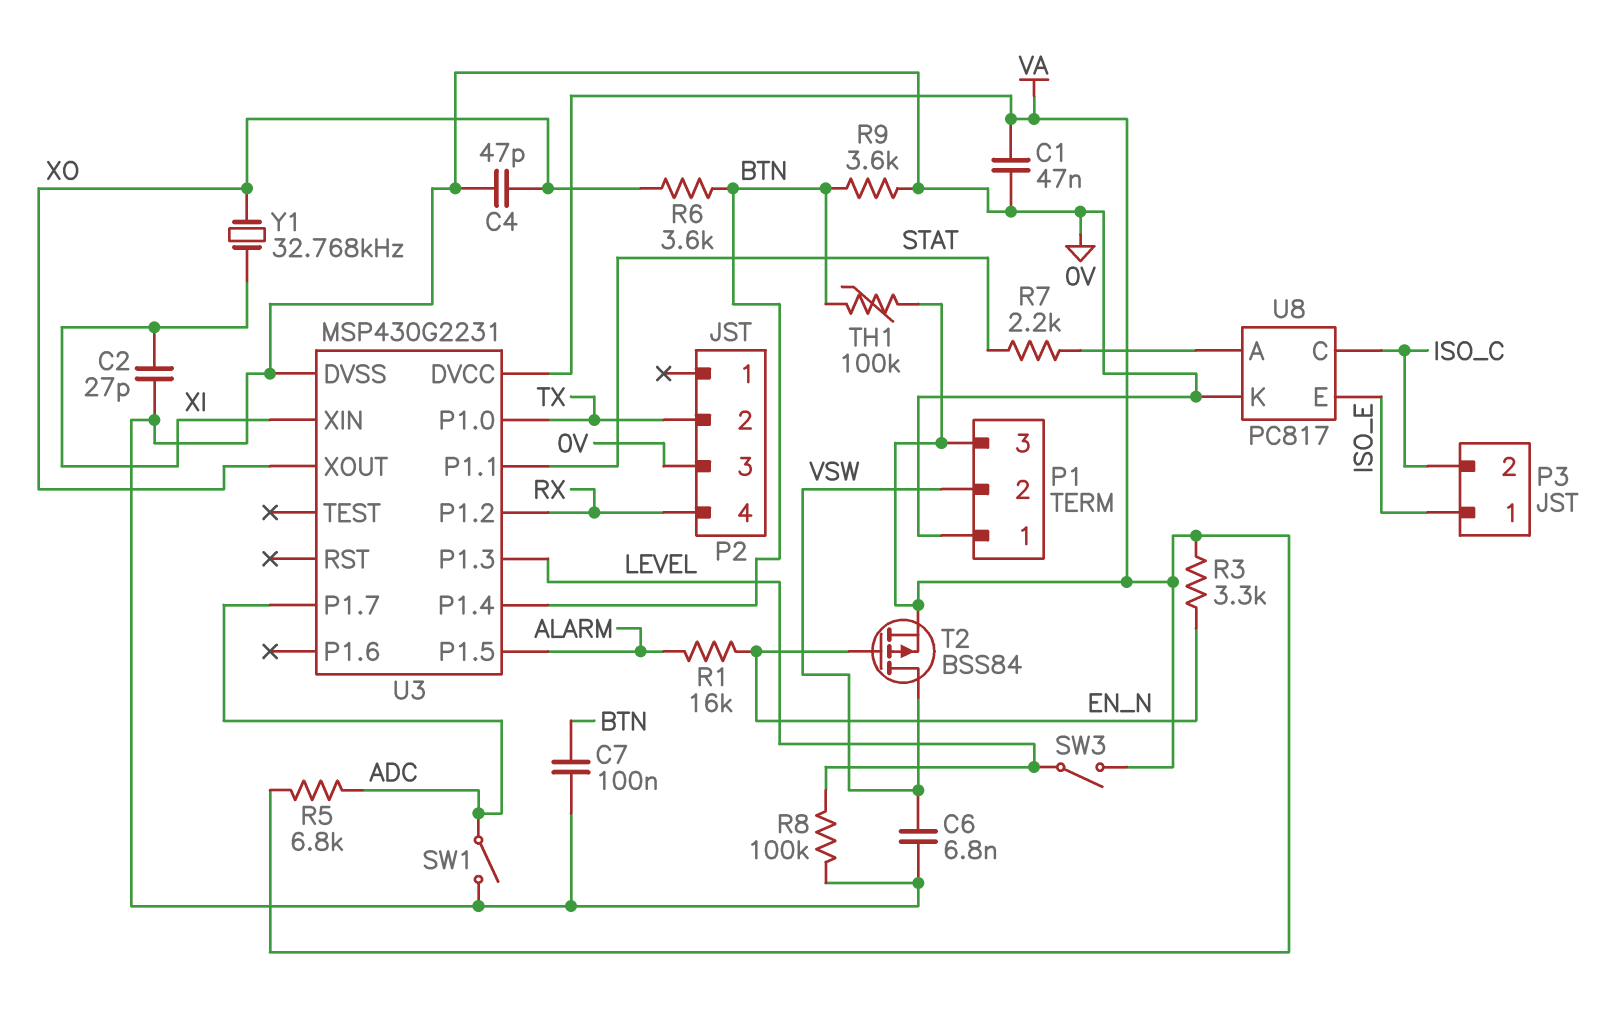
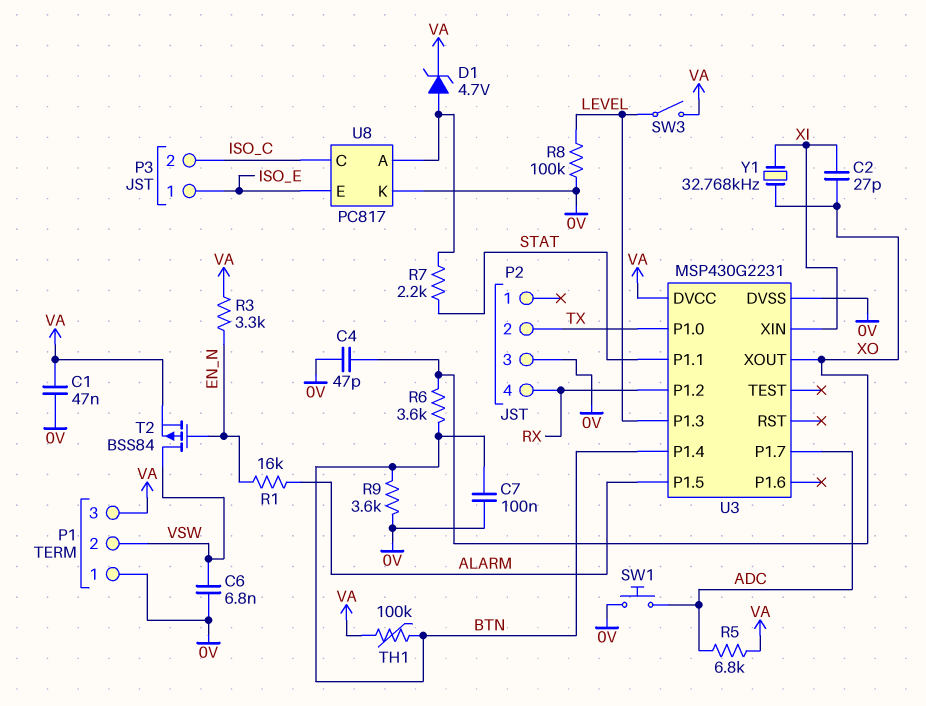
C2: 27pF (0V, XI) -> 27pF (XI, XO)
D1: none -> zener 4.7V (A U8/A, K VA)
SW1: switch (0V, ADC) -> button (0V, ADC)

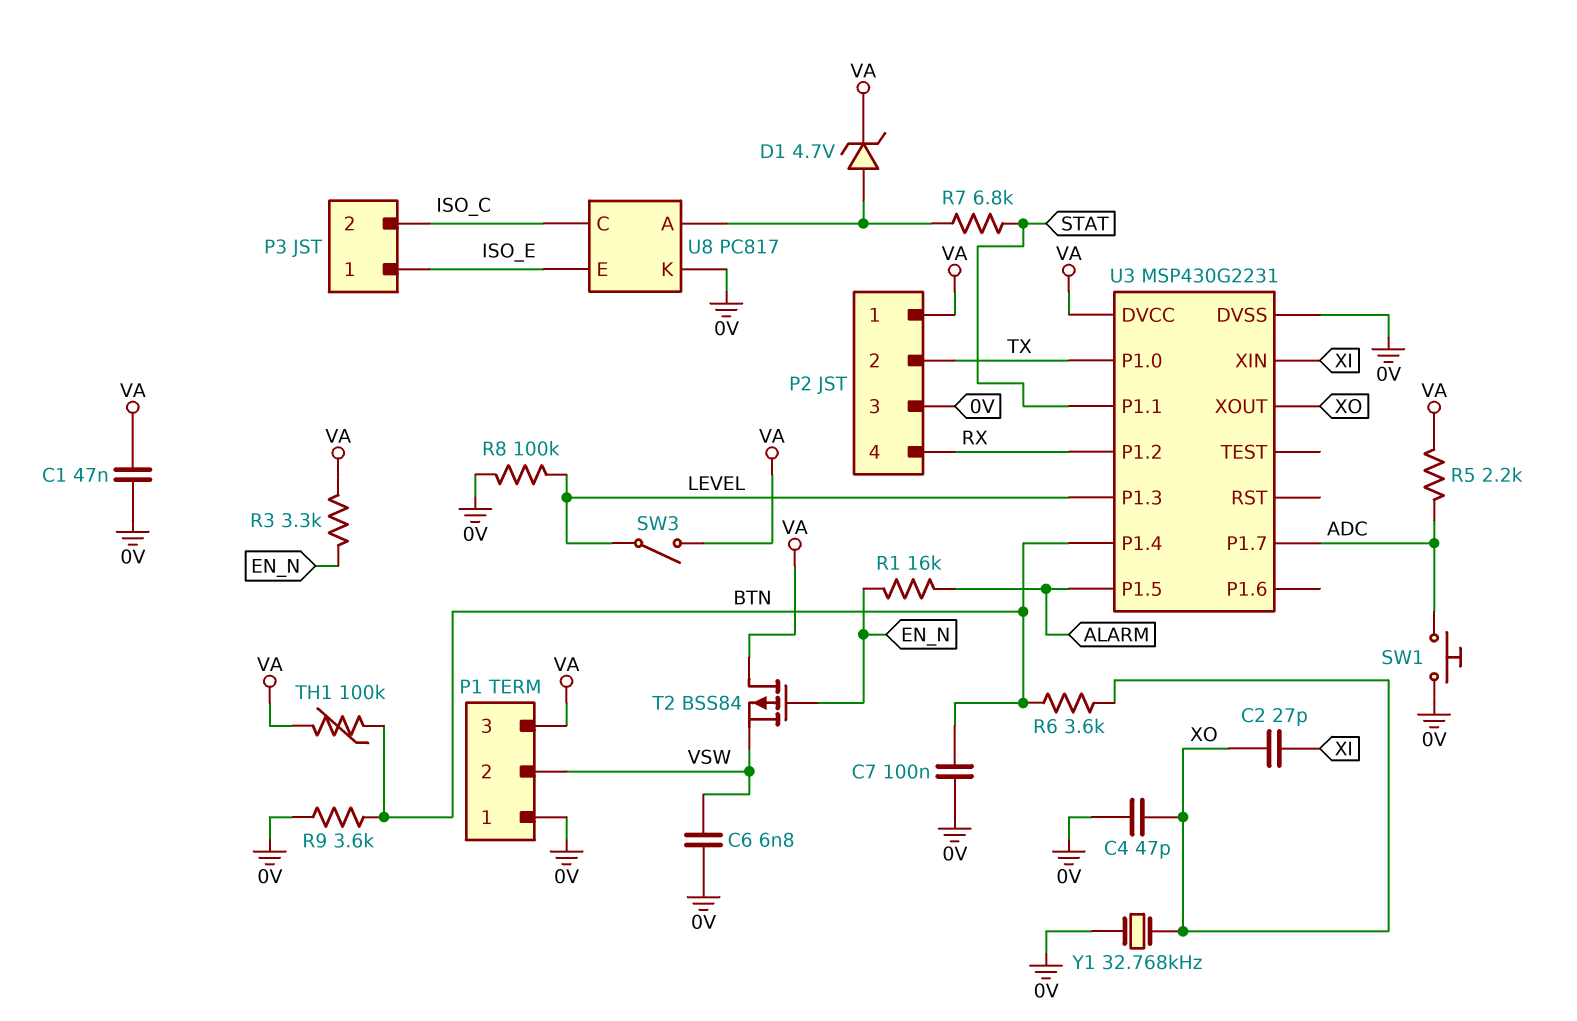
P2 pin 1: none -> VA
R5: 6.8k (ADC, VA) -> 2.2k (ADC, VA)
R7: 2.2k (STAT, U8/A) -> 6.8k (STAT, U8/A)
T2: PMOS BSS84 (G EN_N, D VSW, S VA) -> PMOS BSS84 (G EN_N, D VA, S VSW)
Y1: 32.768kHz (XI, XO) -> 32.768kHz (0V, XO)

